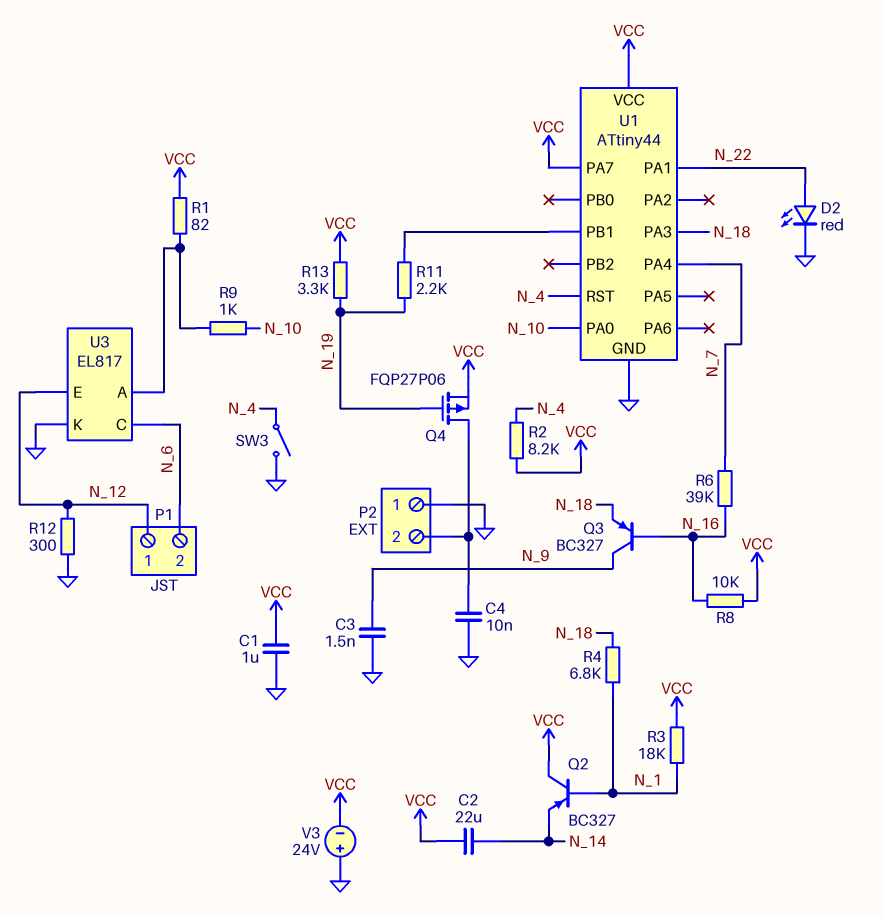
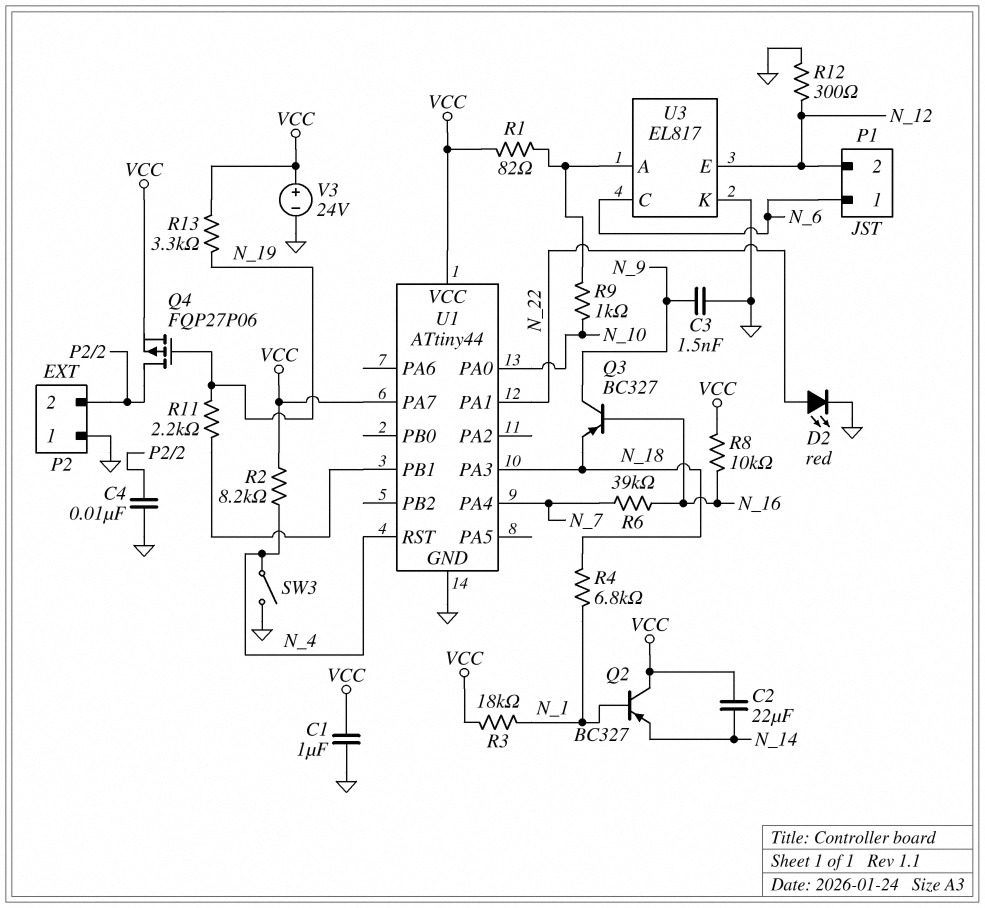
P1 pin 1: N_12 -> N_6
P1 pin 2: N_6 -> N_12
V3: 24V (plus GND, minus VCC) -> 24V (plus VCC, minus GND)

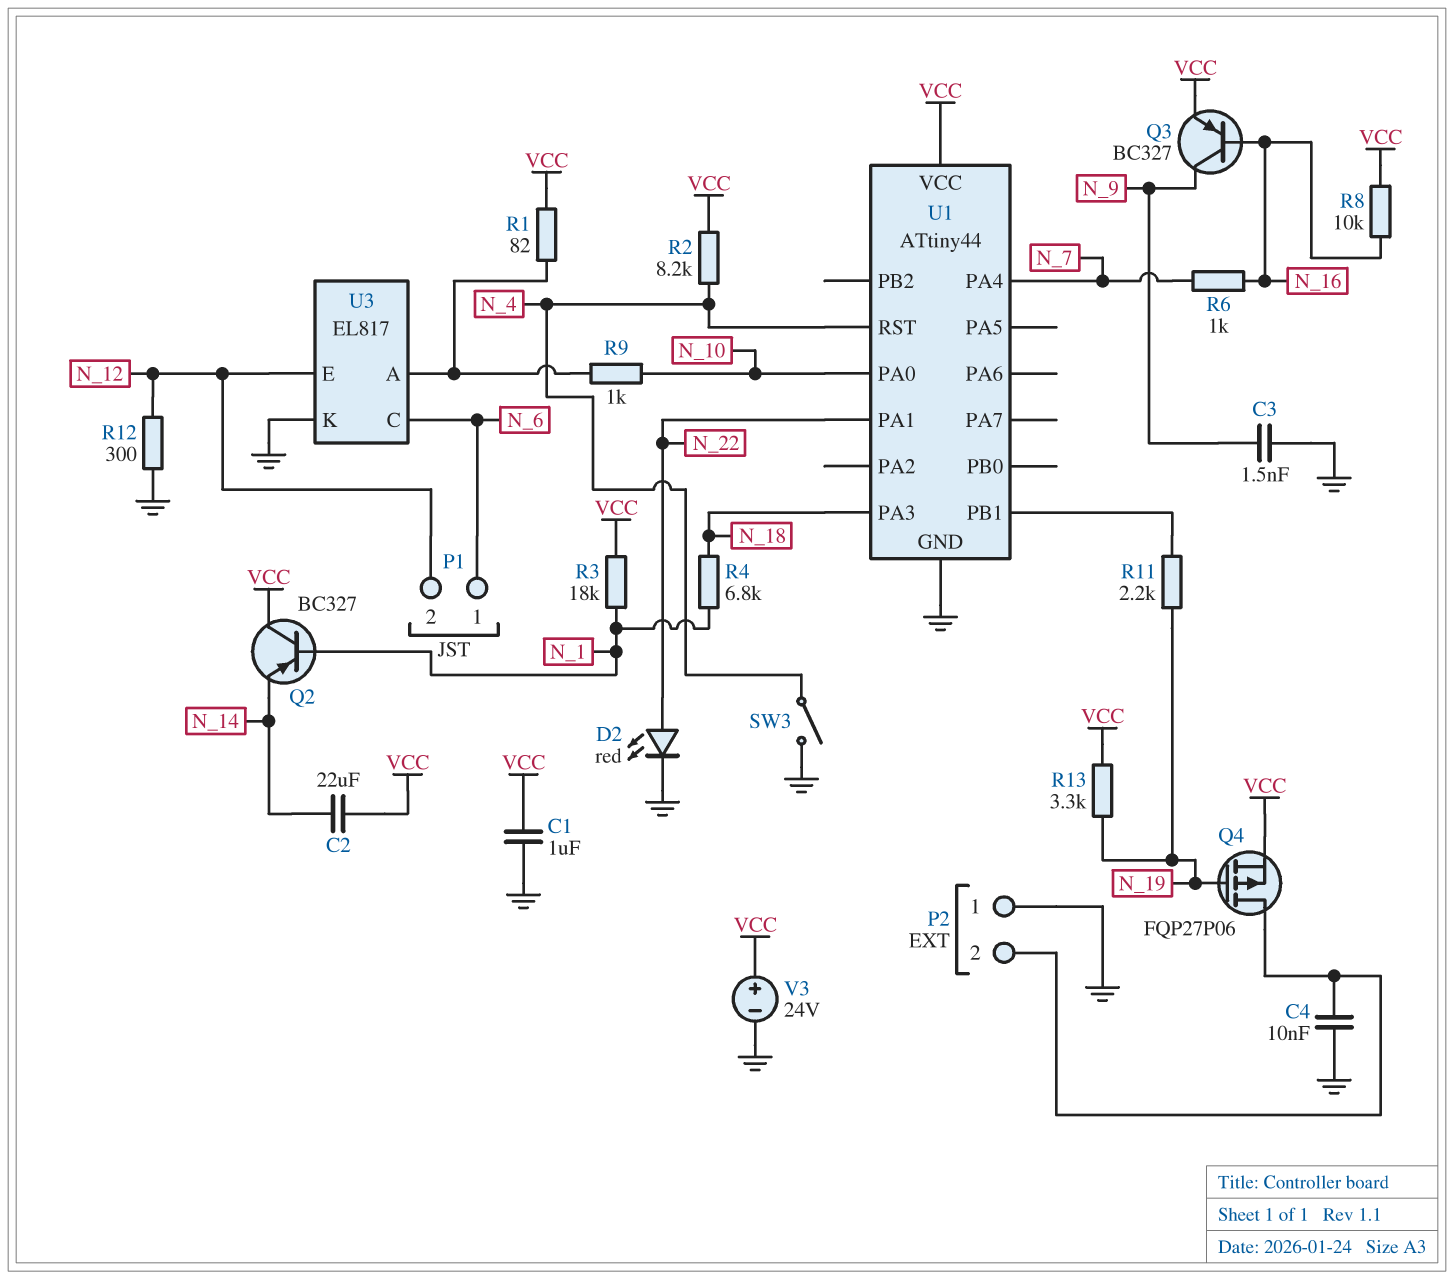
Q3: PNP BC327 (B N_16, C N_9, E N_18) -> PNP BC327 (B N_16, C N_9, E VCC)
R6: 39k (N_7, N_16) -> 1k (N_7, N_16)
U1 pin PA7: VCC -> none

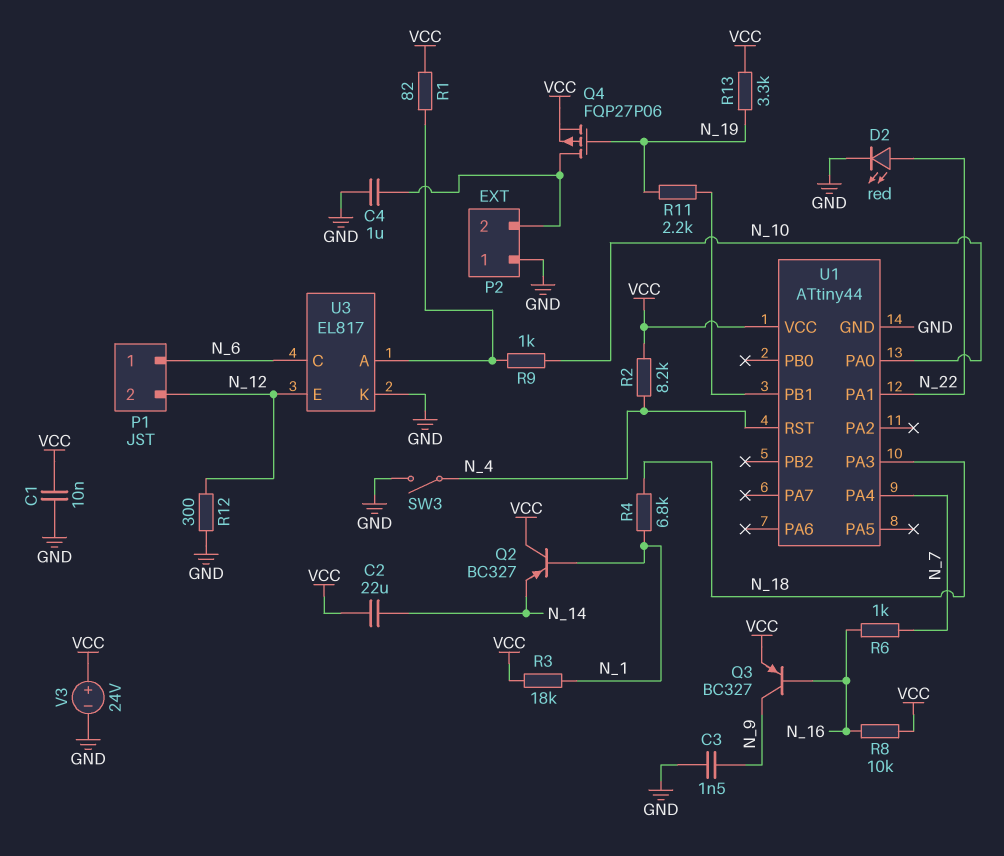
C1: 1uF (GND, VCC) -> 10nF (GND, VCC)
C4: 10nF (GND, P2/2) -> 1uF (GND, P2/2)

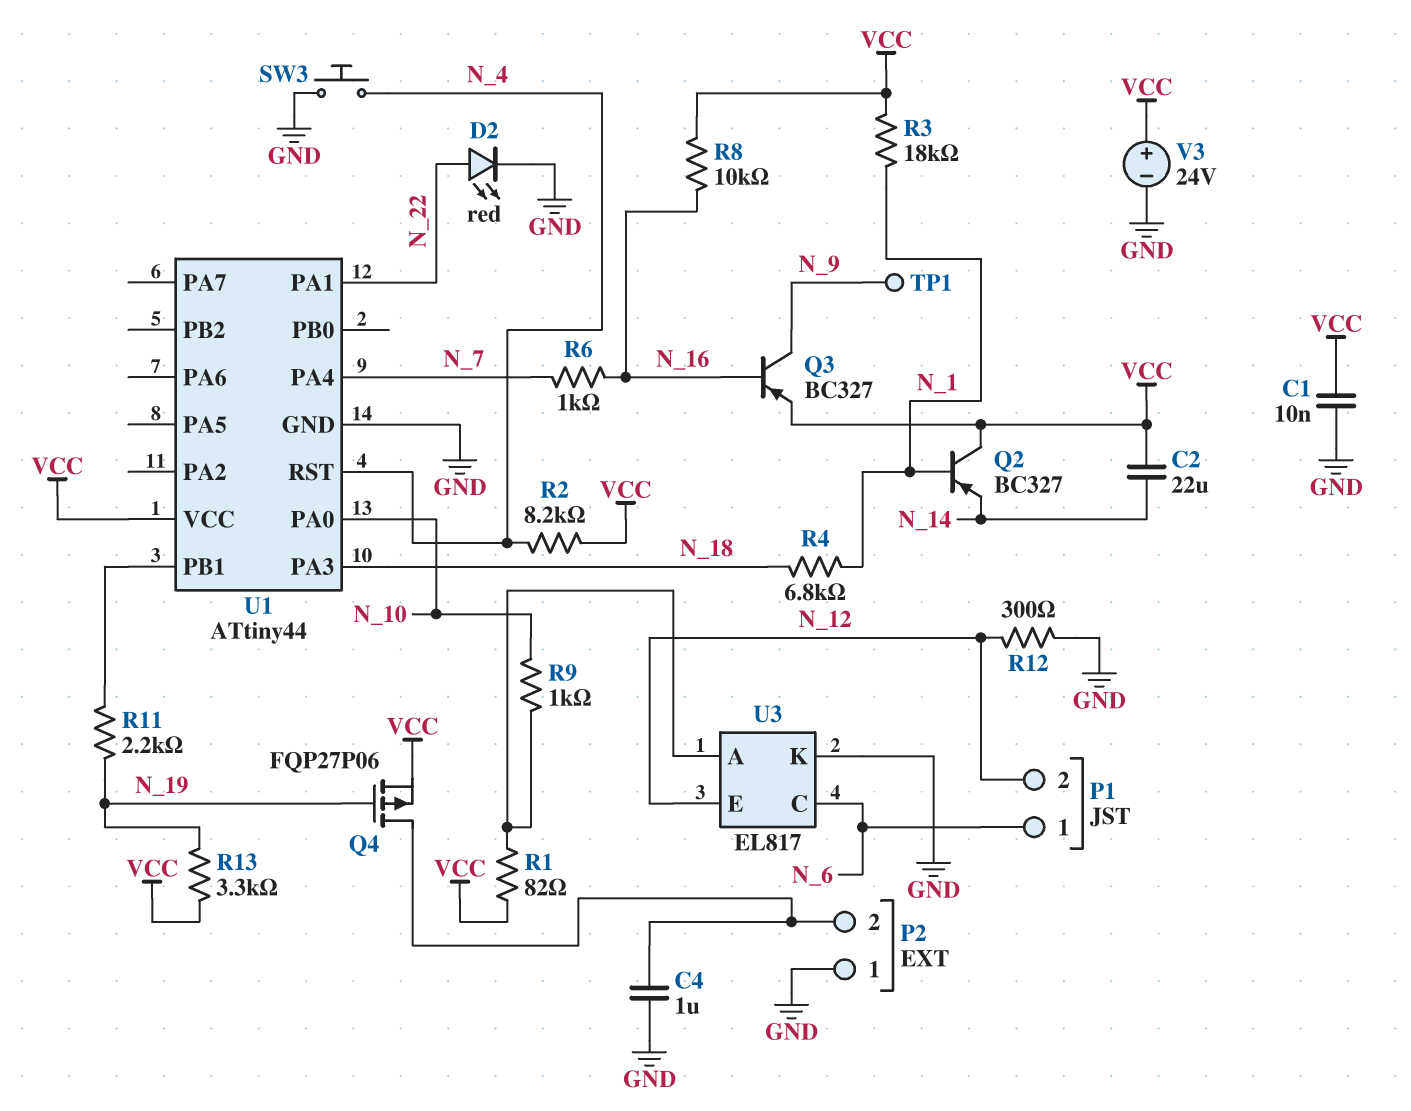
C3: 1.5nF (GND, N_9) -> none
SW3: switch (GND, N_4) -> button (GND, N_4)
TP1: none -> test point (N_9)

